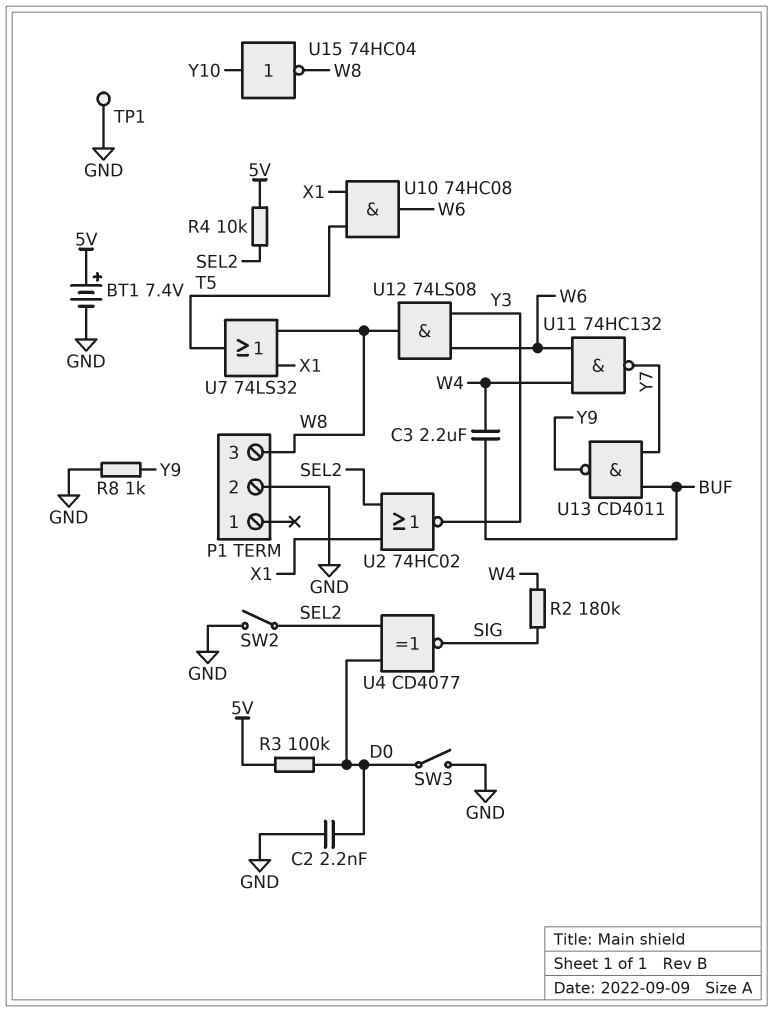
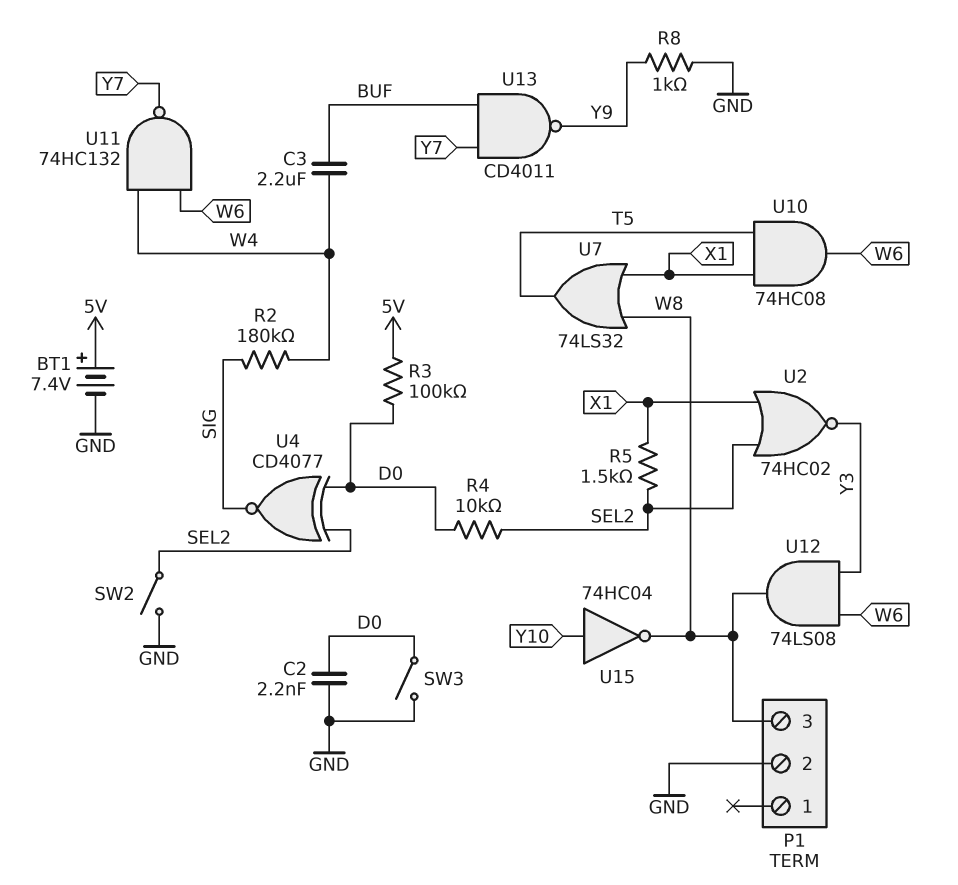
R4: 10k (5V, SEL2) -> 10k (D0, SEL2)
R5: none -> 1.5k (SEL2, X1)
TP1: test point (GND) -> none

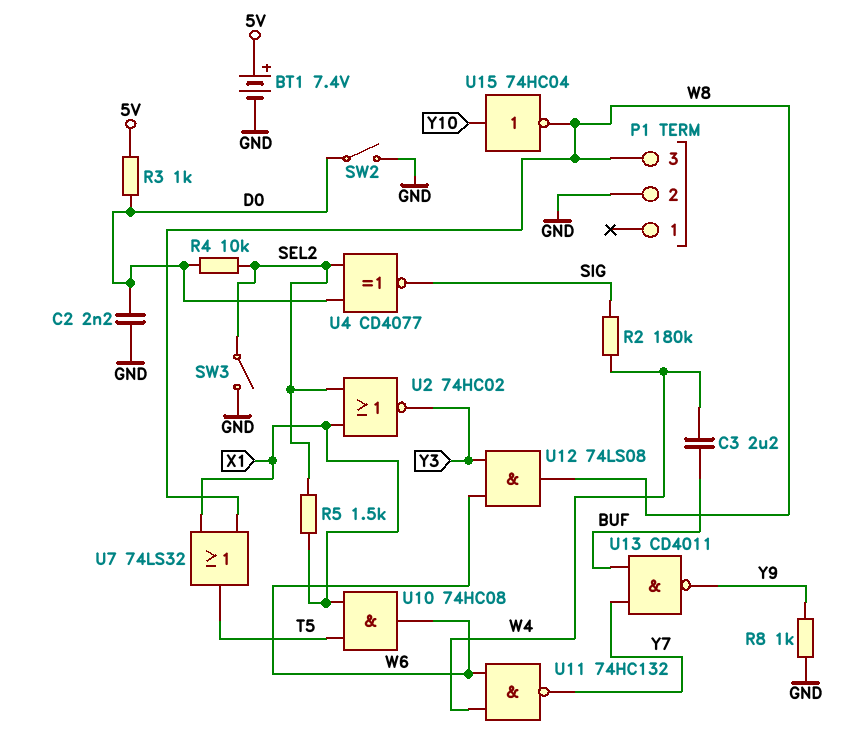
R3: 100k (5V, D0) -> 1k (5V, D0)
SW2: switch (GND, SEL2) -> switch (D0, GND)
SW3: switch (D0, GND) -> switch (GND, SEL2)

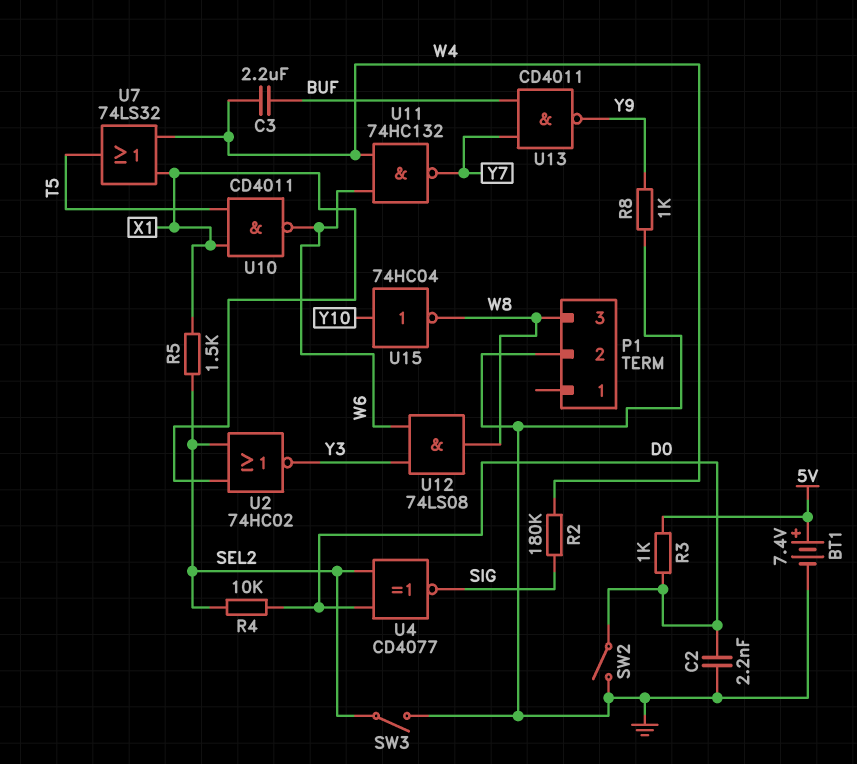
U7: OR 74LS32 (in W8, in X1, out T5) -> OR 74LS32 (in W4, in X1, out T5)
U10: AND 74HC08 (in T5, in X1, out W6) -> NAND CD4011 (in T5, in X1, out W6)

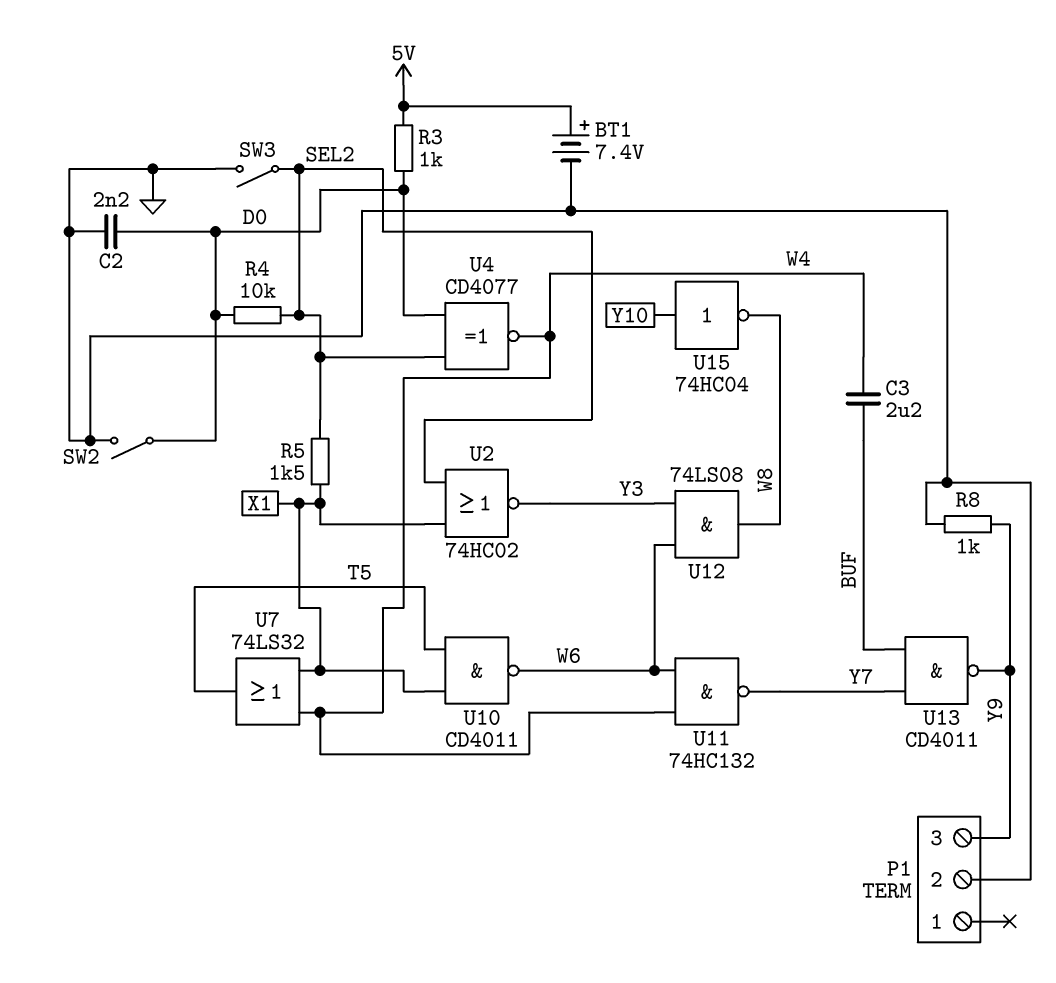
P1 pin 3: W8 -> Y9
R2: 180k (SIG, W4) -> none
U4: XNOR CD4077 (in D0, in SEL2, out SIG) -> XNOR CD4077 (in D0, in SEL2, out W4)

